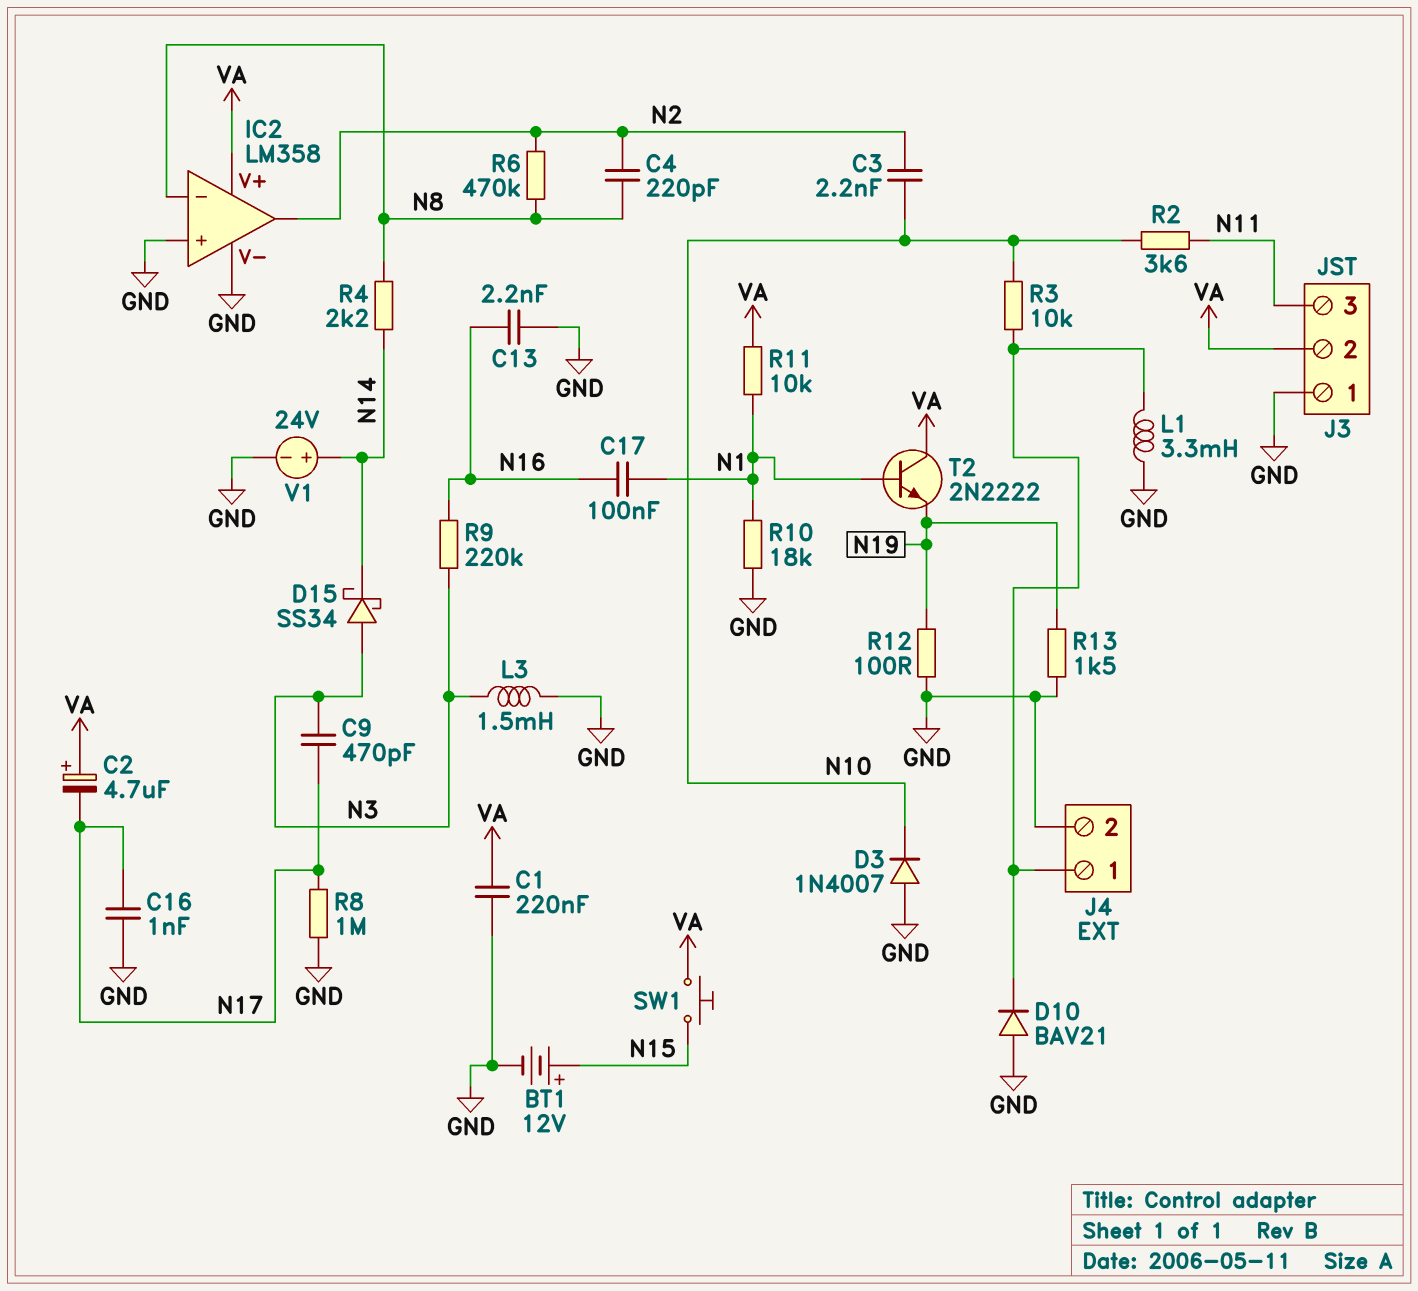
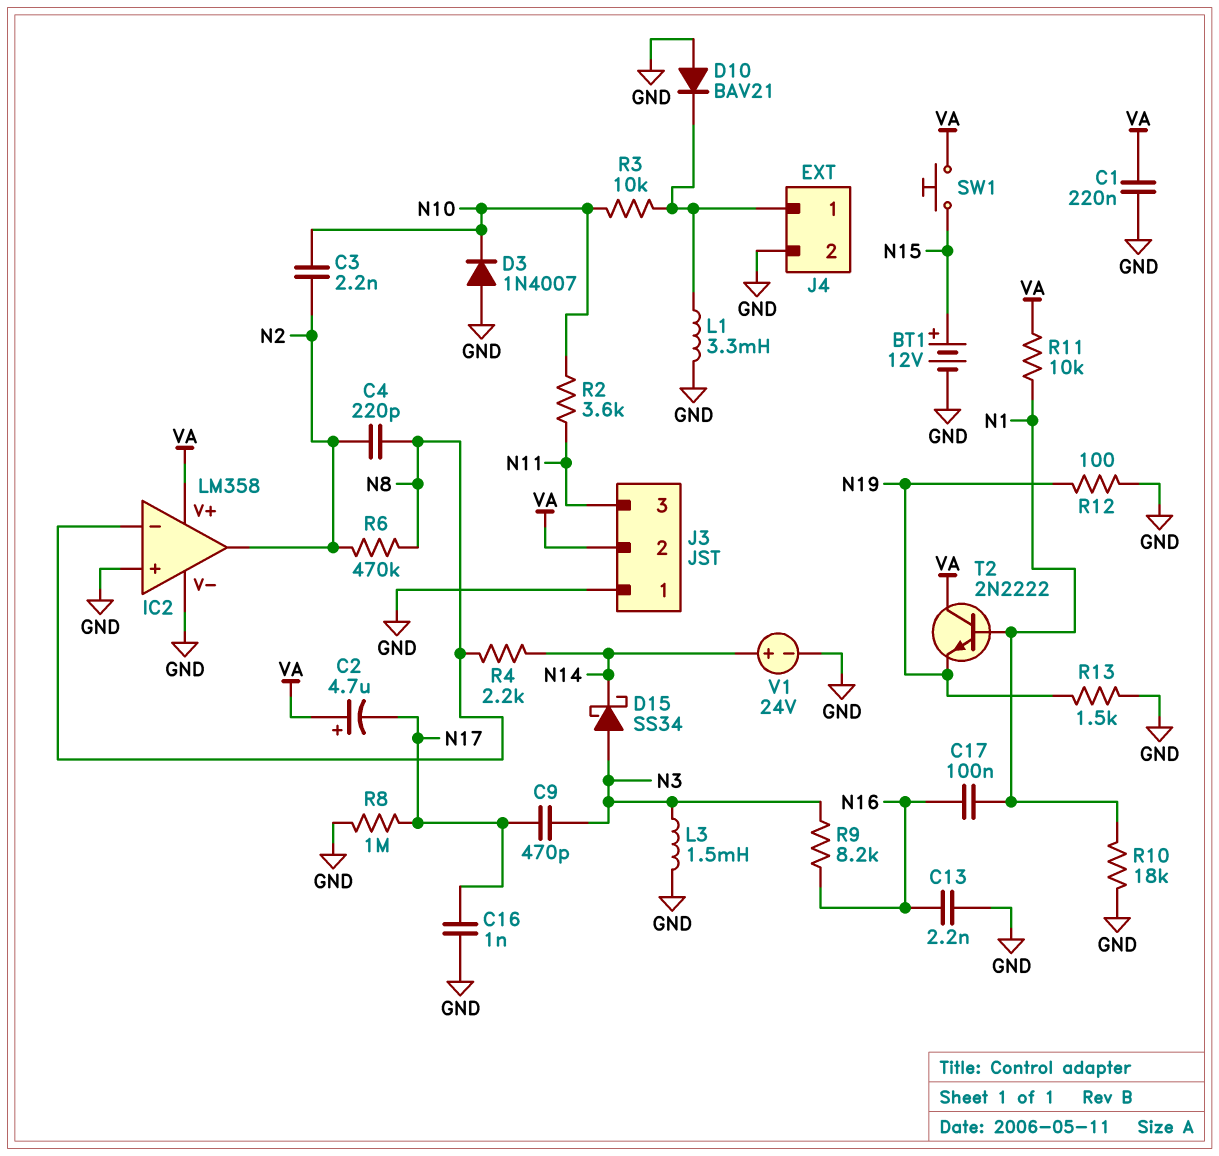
R9: 220k (N3, N16) -> 8.2k (N3, N16)

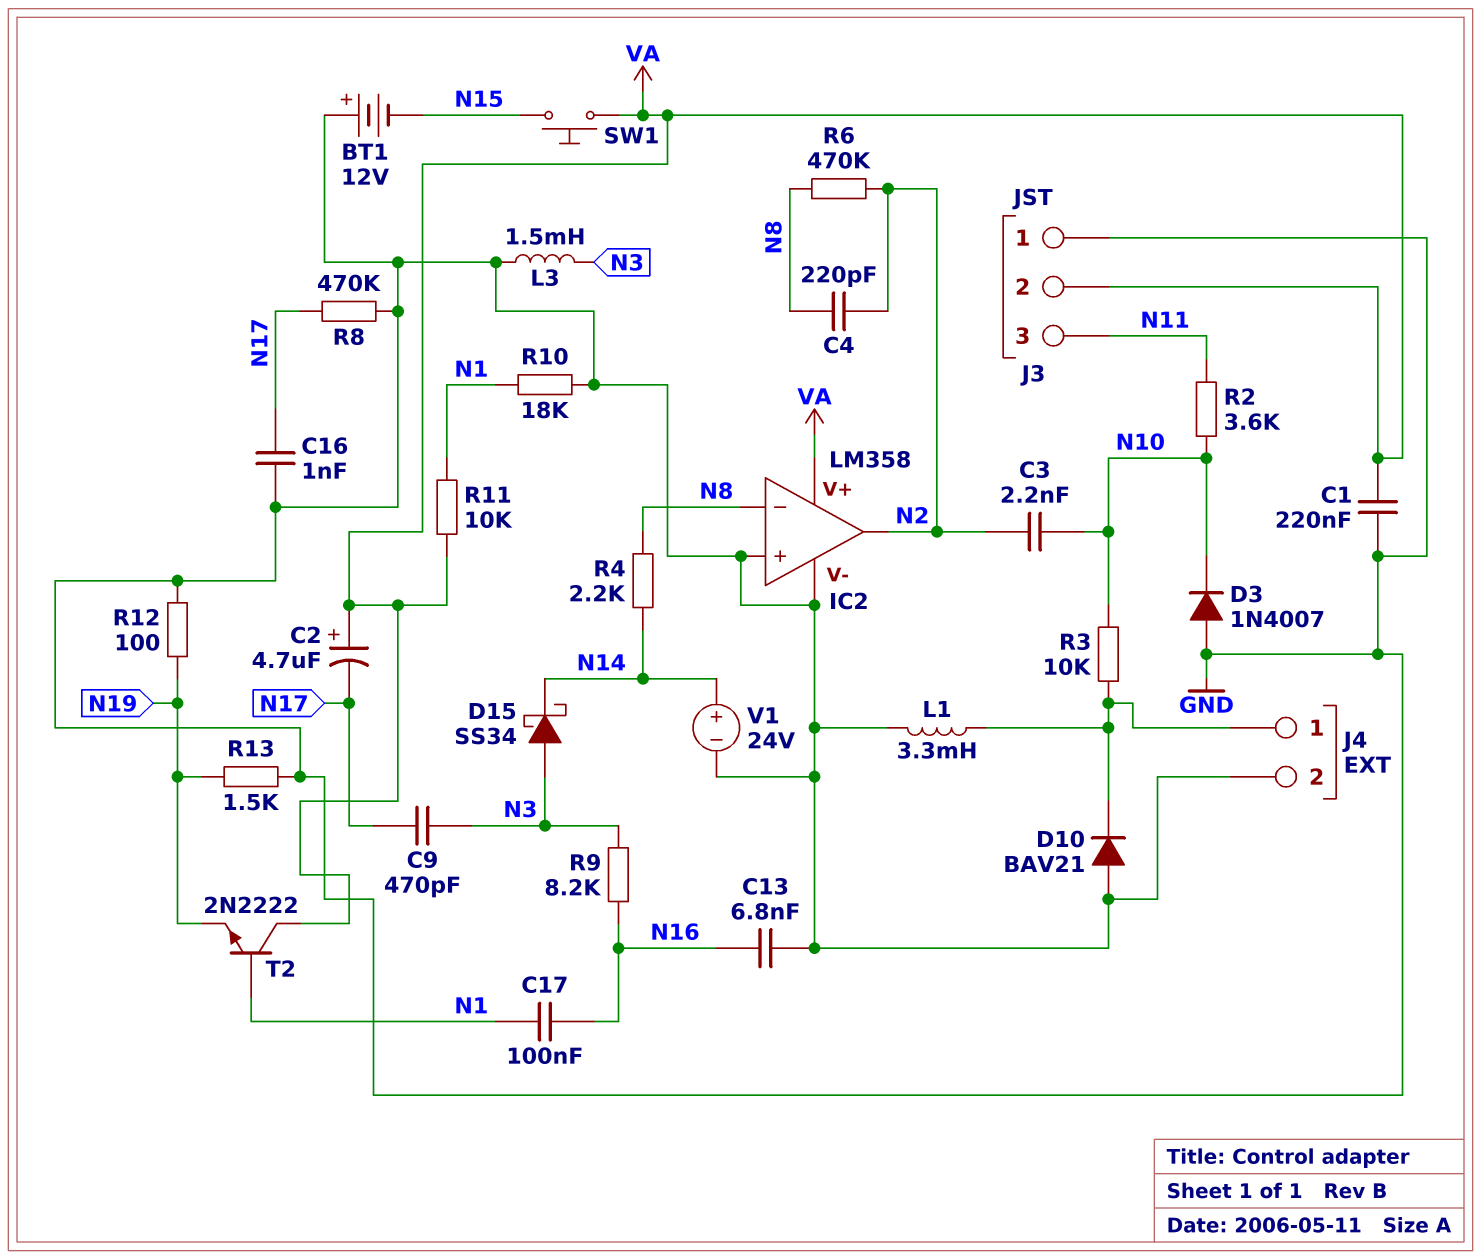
BT1: 12V (plus N15, minus GND) -> 12V (plus GND, minus N15)
C13: 2.2nF (GND, N16) -> 6.8nF (GND, N16)
R8: 1M (GND, N17) -> 470k (GND, N17)

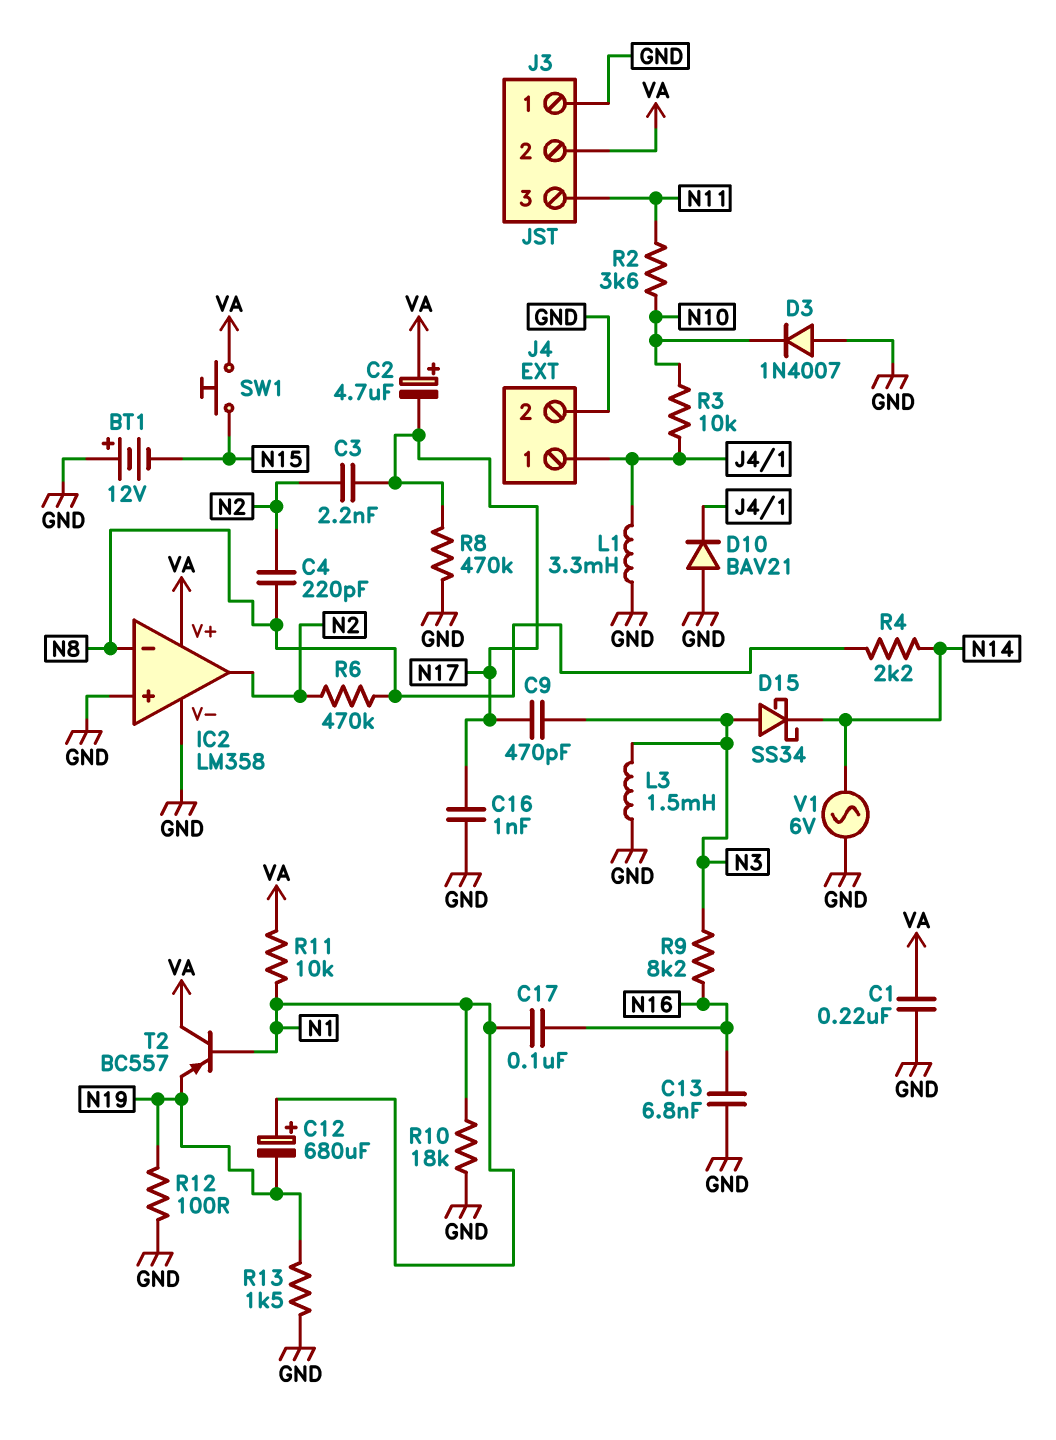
C3: 2.2nF (N2, N10) -> 2.2nF (N2, N17)
C12: none -> 680uF (plus N1, minus N19)
T2: NPN 2N2222 (B N1, C VA, E N19) -> PNP BC557 (B N1, C VA, E N19)
V1: 24V (plus N14, minus GND) -> AC 6V (GND, N14)

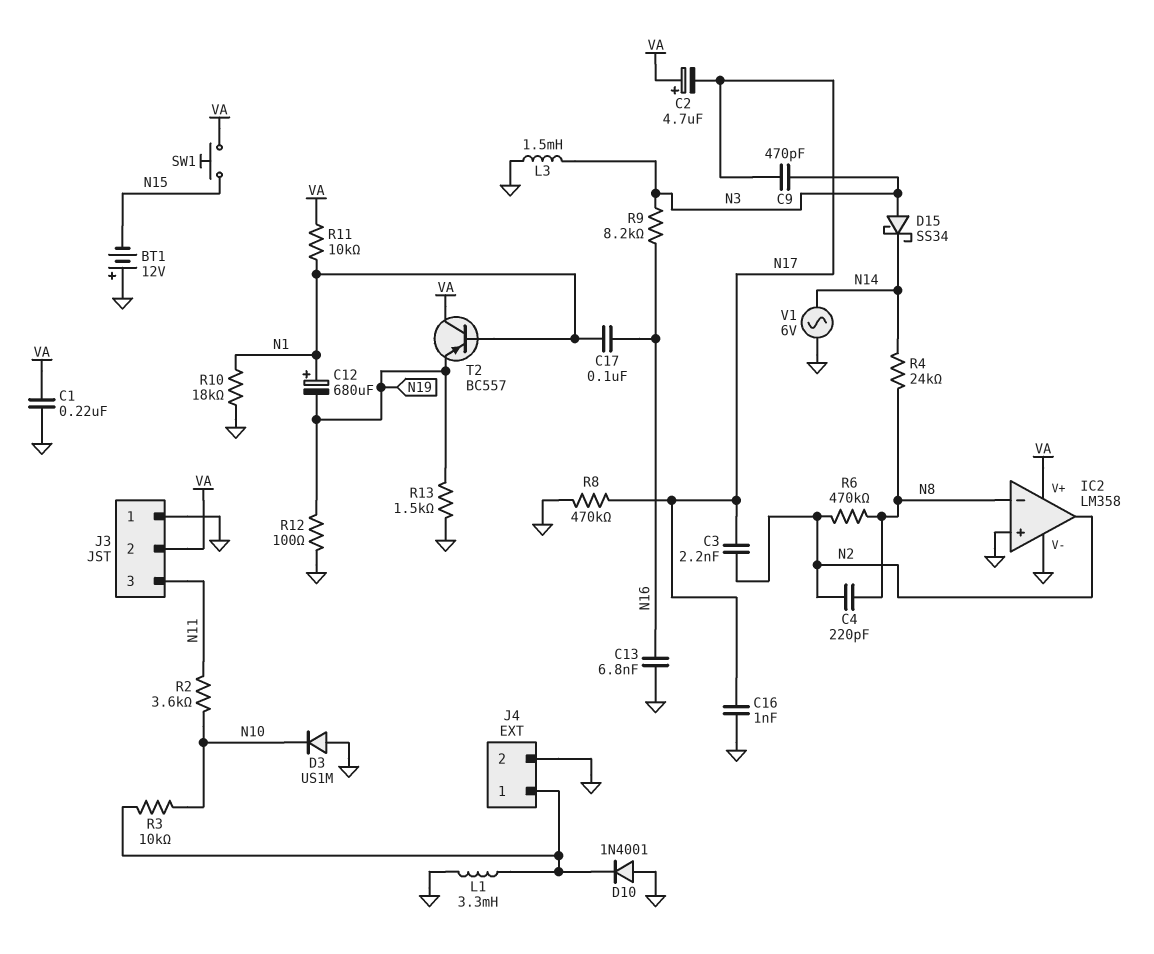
D3: diode 1N4007 (A GND, K N10) -> diode US1M (A GND, K N10)
D10: diode BAV21 (A GND, K J4/1) -> diode 1N4001 (A GND, K J4/1)
R4: 2.2k (N8, N14) -> 24k (N8, N14)

